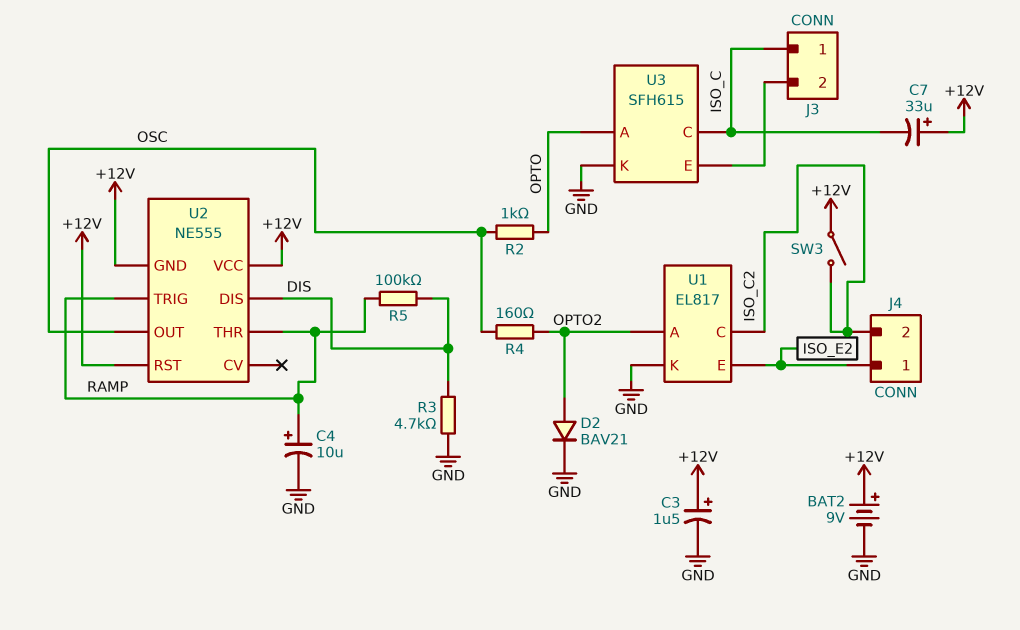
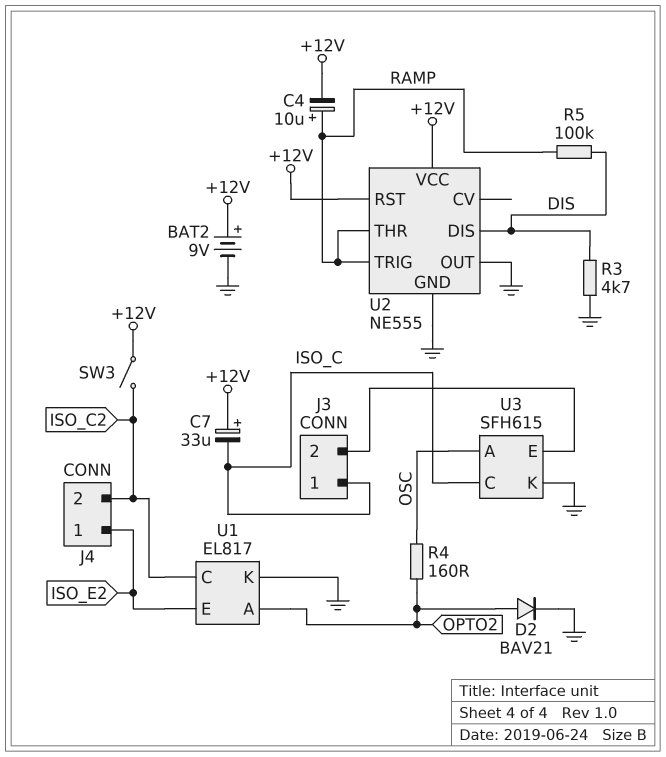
C3: 1.5uF (plus +12V, minus GND) -> none
C4: 10uF (plus RAMP, minus GND) -> 10uF (plus RAMP, minus +12V)
R2: 1k (OPTO, OSC) -> none
U2 pin GND: +12V -> GND
U2 pin OUT: OSC -> GND
U3 pin A: OPTO -> OSC

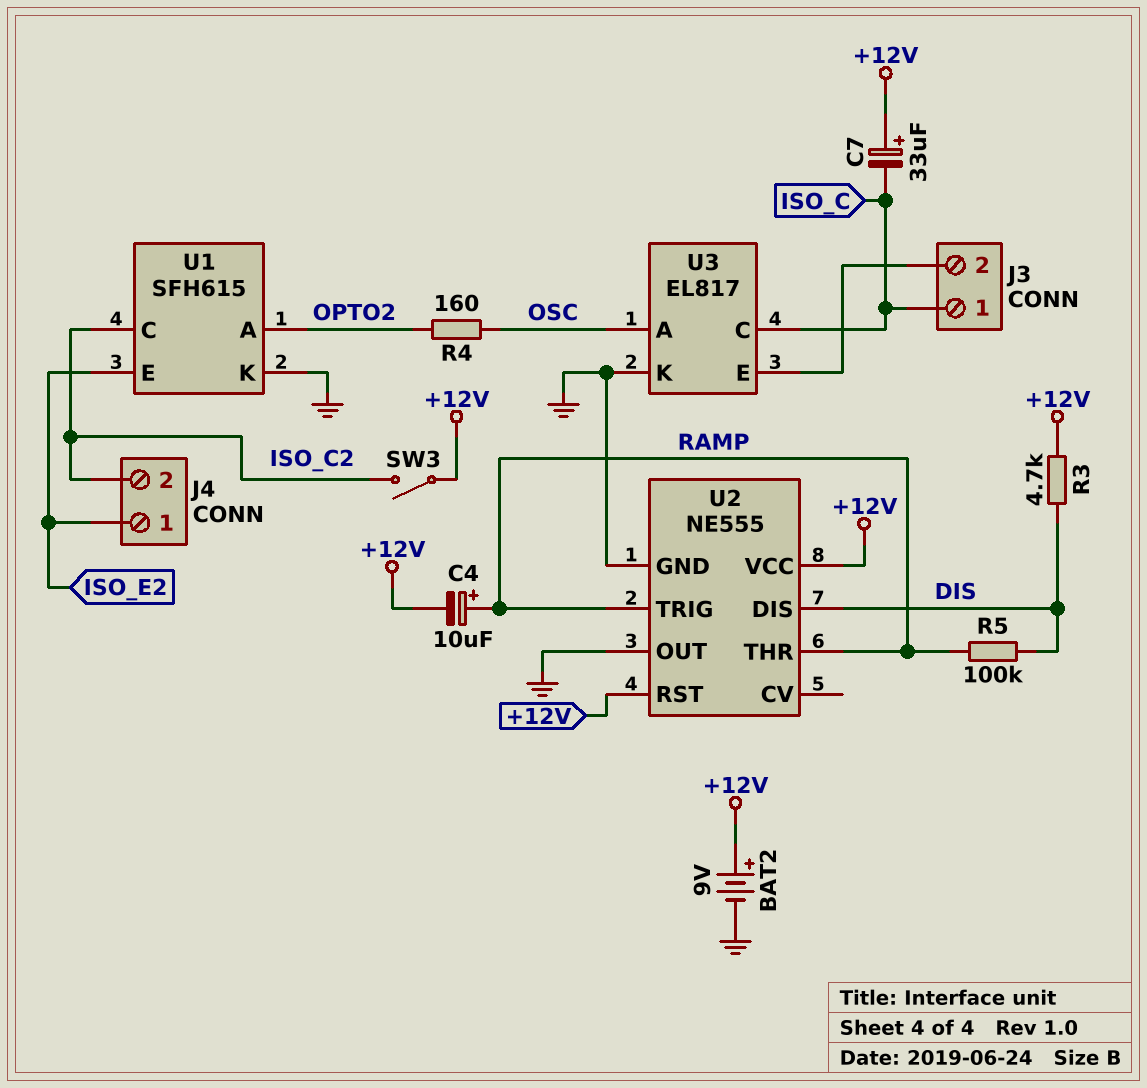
D2: diode BAV21 (A OPTO2, K GND) -> none
R3: 4.7k (DIS, GND) -> 4.7k (+12V, DIS)
U1: EL817 -> SFH615
U3: SFH615 -> EL817

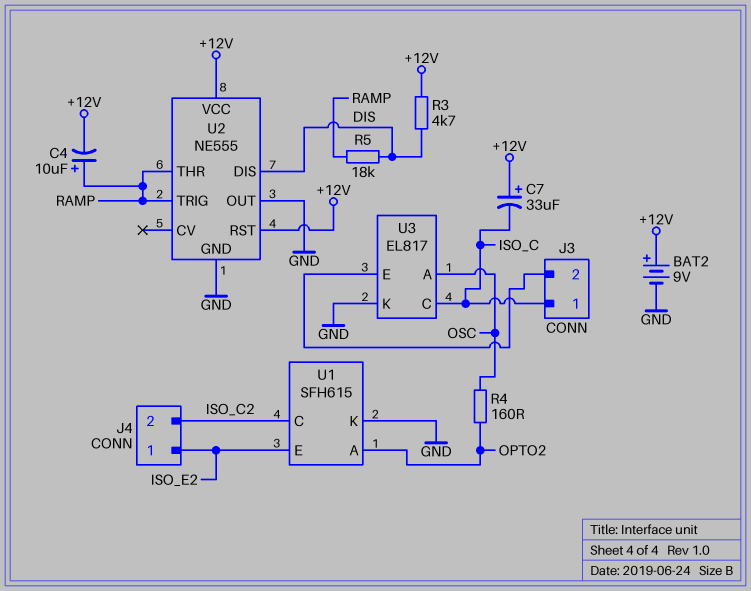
R5: 100k (DIS, RAMP) -> 18k (DIS, RAMP)
SW3: switch (+12V, ISO_C2) -> none

